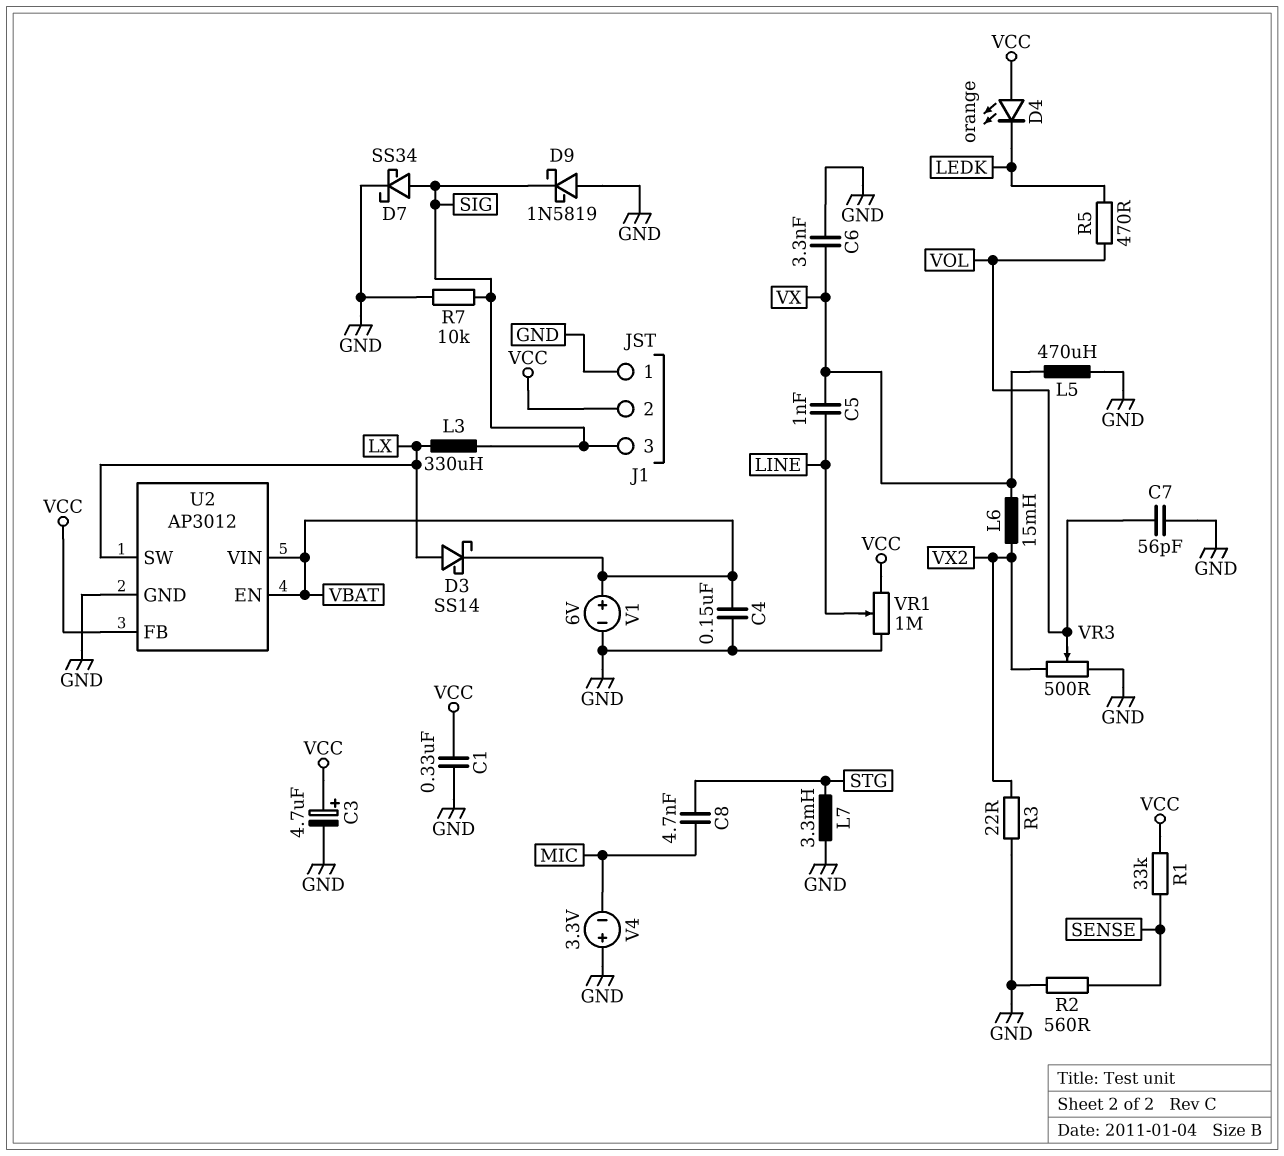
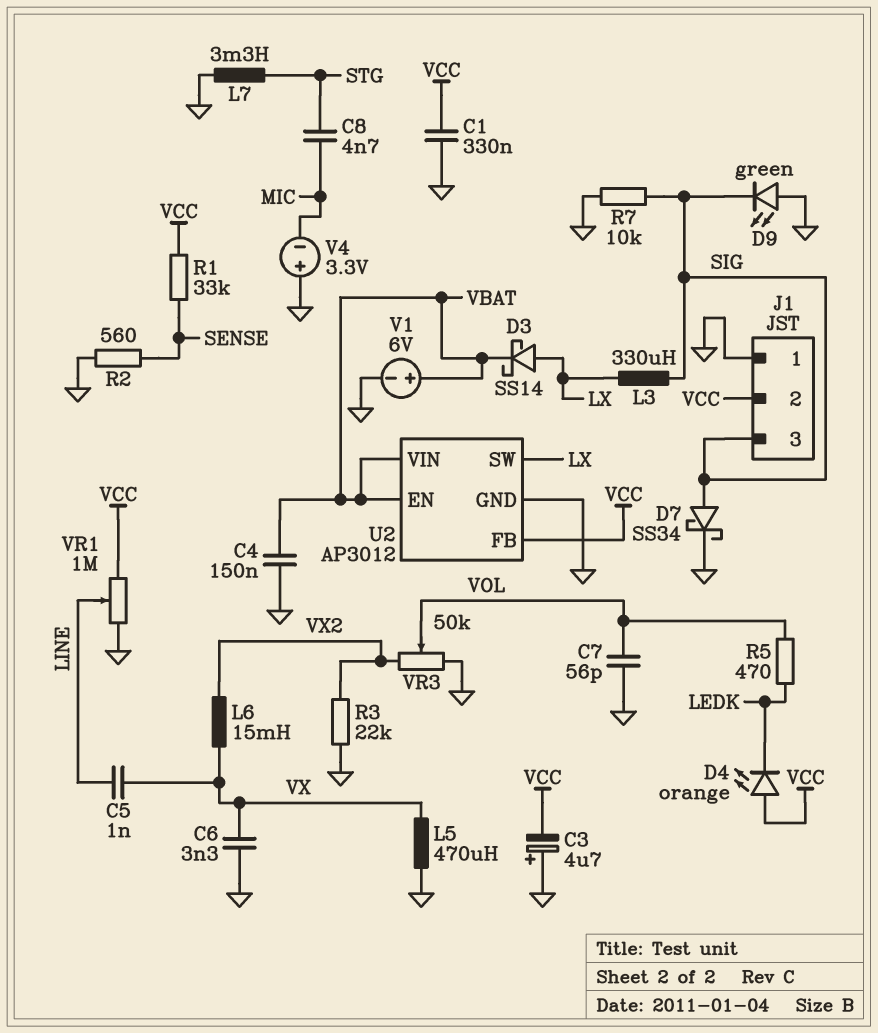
C3: 4.7uF (plus VCC, minus GND) -> 4.7uF (plus GND, minus VCC)
D9: schottky 1N5819 (A GND, K SIG) -> LED green (A GND, K SIG)
R3: 22 (GND, VX2) -> 22k (GND, VX2)
VR3: 500 (GND, VX2, wiper VOL) -> 50k (GND, VX2, wiper VOL)

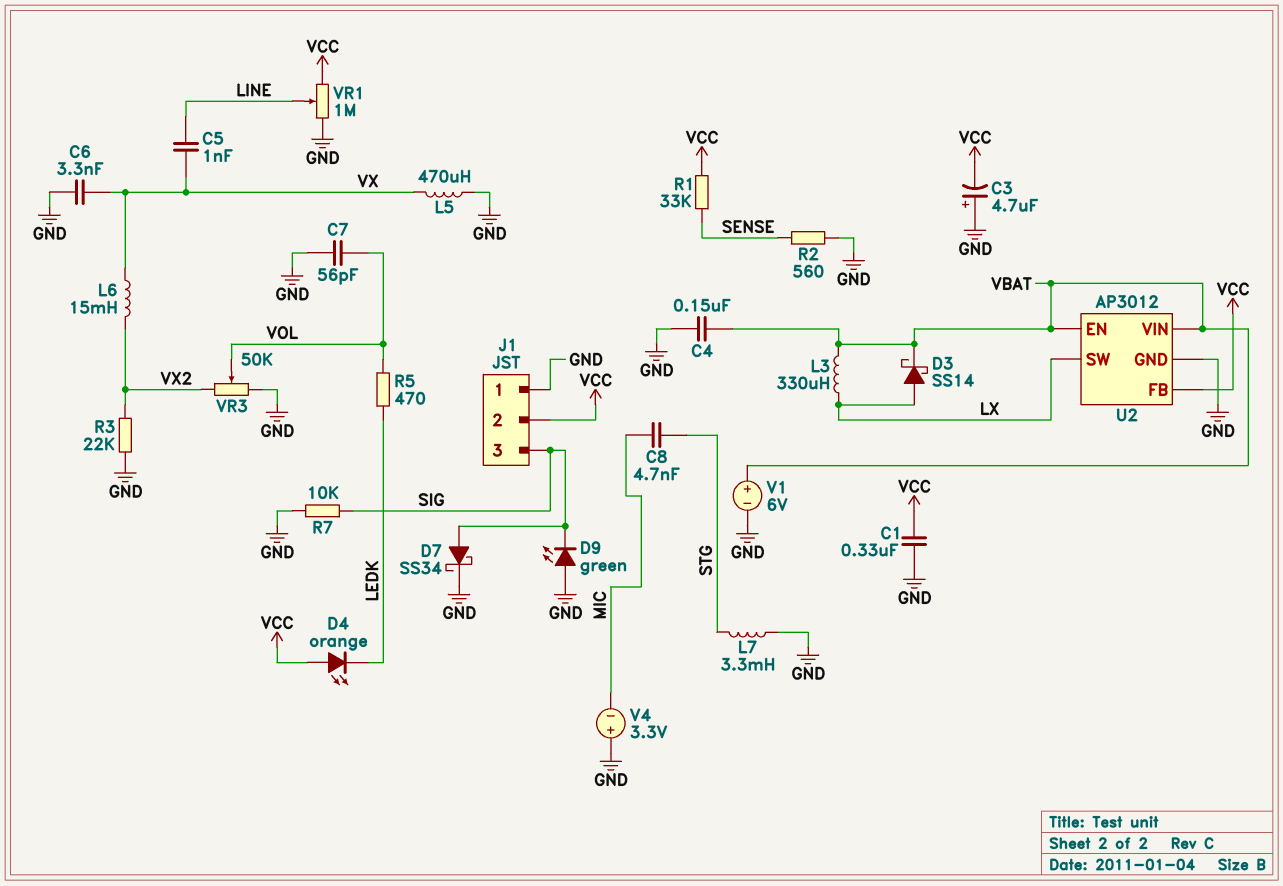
L3: 330uH (LX, SIG) -> 330uH (LX, VBAT)

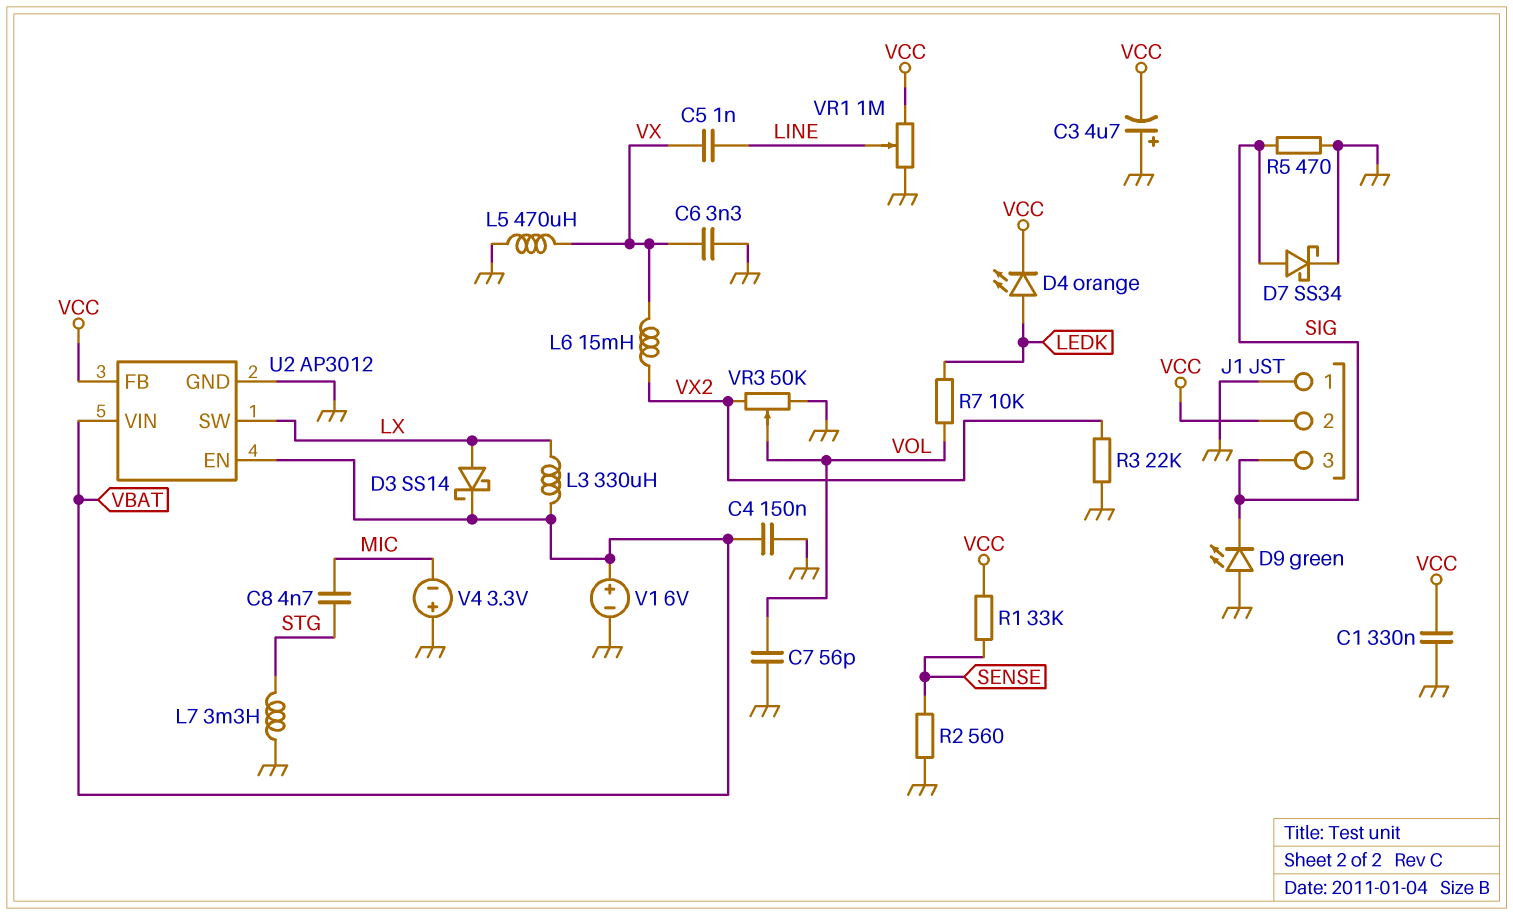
D4: LED orange (A VCC, K LEDK) -> LED orange (A LEDK, K VCC)
R5: 470 (LEDK, VOL) -> 470 (GND, SIG)
R7: 10k (GND, SIG) -> 10k (LEDK, VOL)

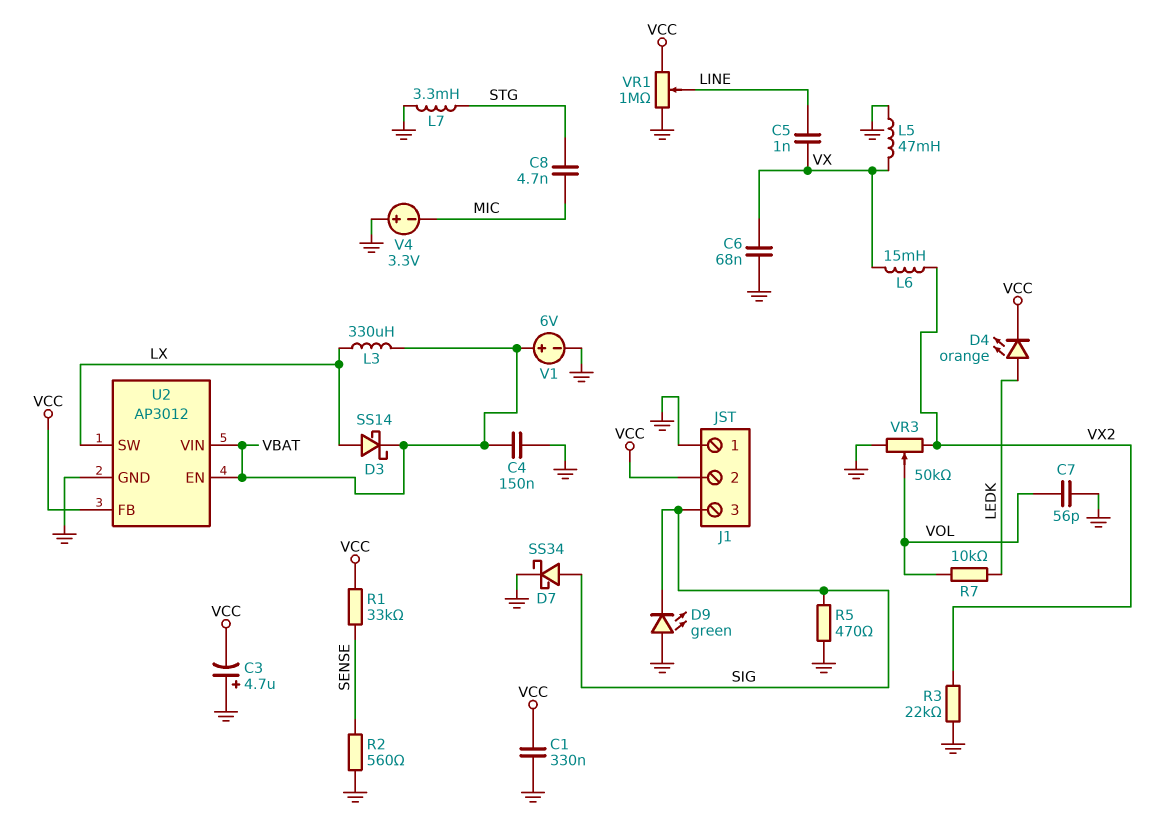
C6: 3.3nF (GND, VX) -> 68nF (GND, VX)
L5: 470uH (GND, VX) -> 47mH (GND, VX)

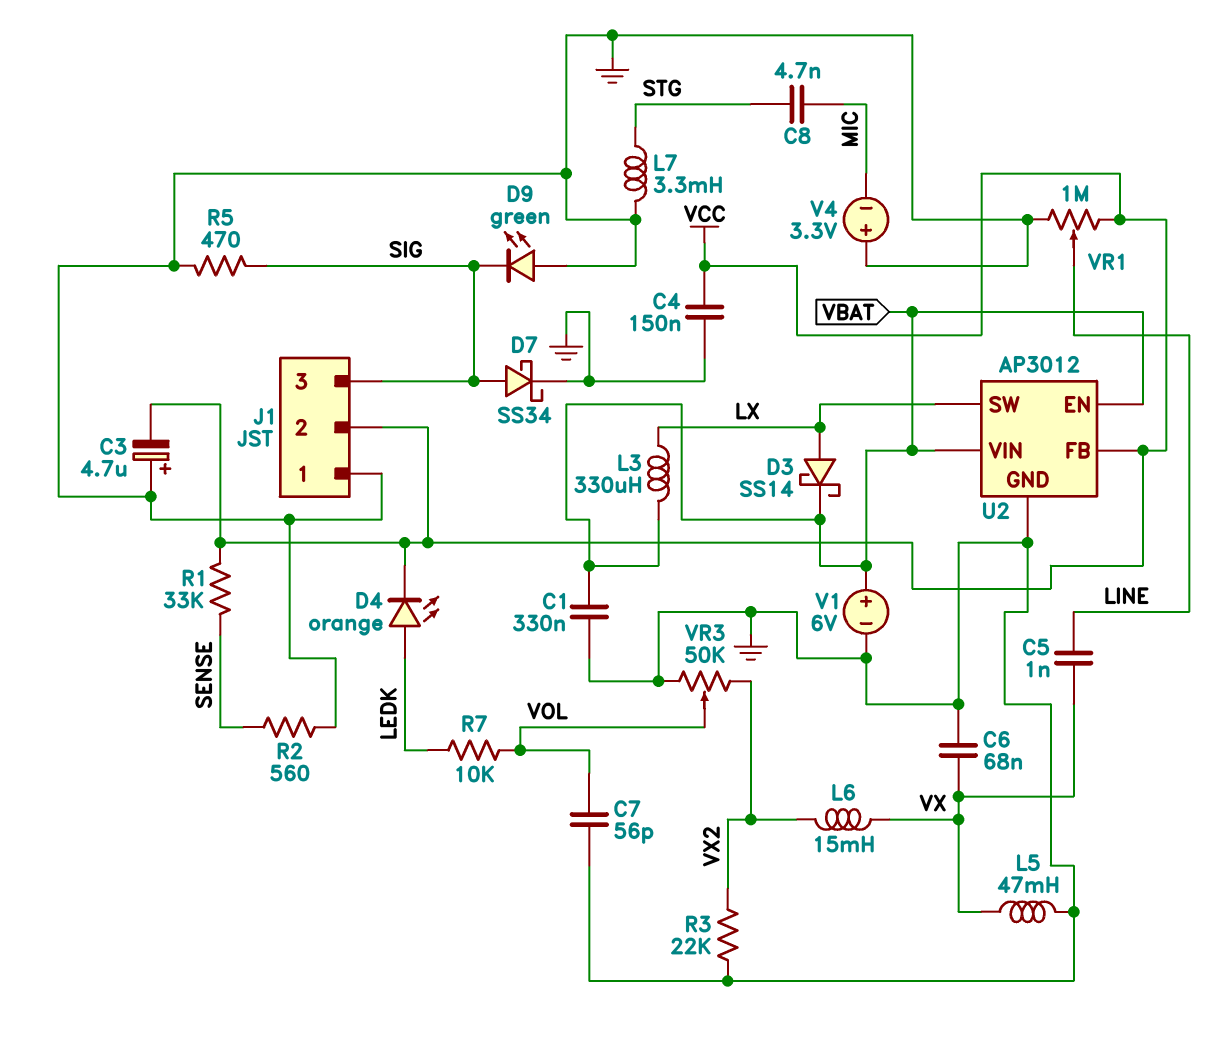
C1: 330nF (GND, VCC) -> 330nF (GND, VBAT)
C4: 150nF (GND, VBAT) -> 150nF (GND, VCC)

